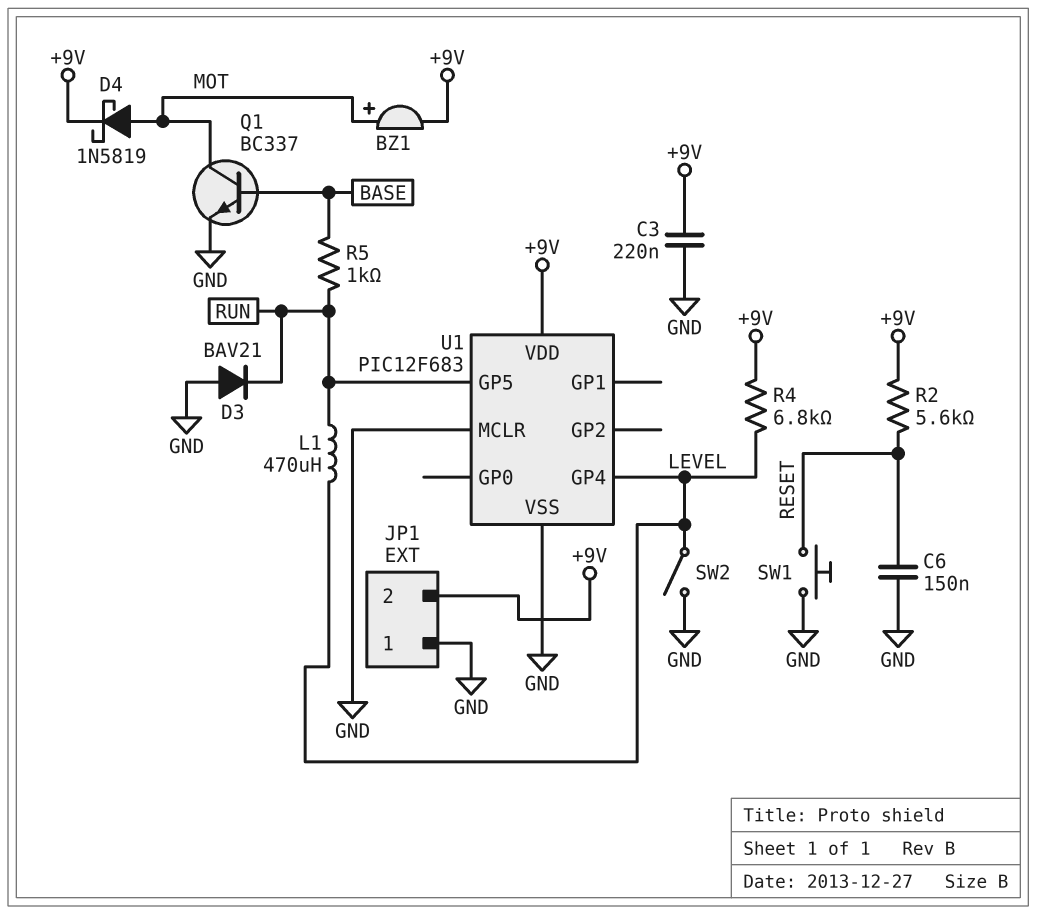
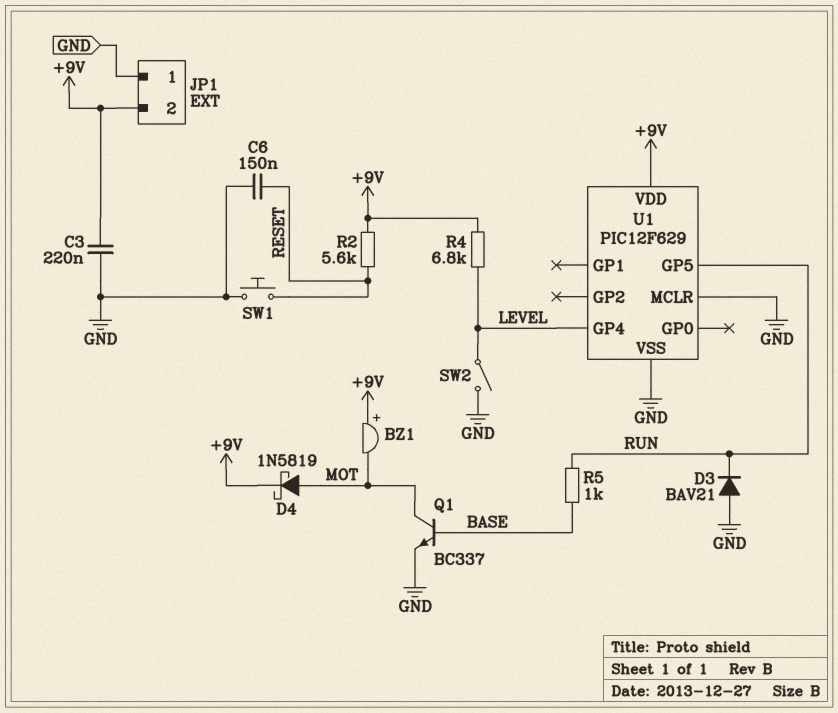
BZ1: buzzer (plus MOT, minus +9V) -> buzzer (plus +9V, minus MOT)
L1: 470uH (LEVEL, RUN) -> none
U1: PIC12F683 -> PIC12F629

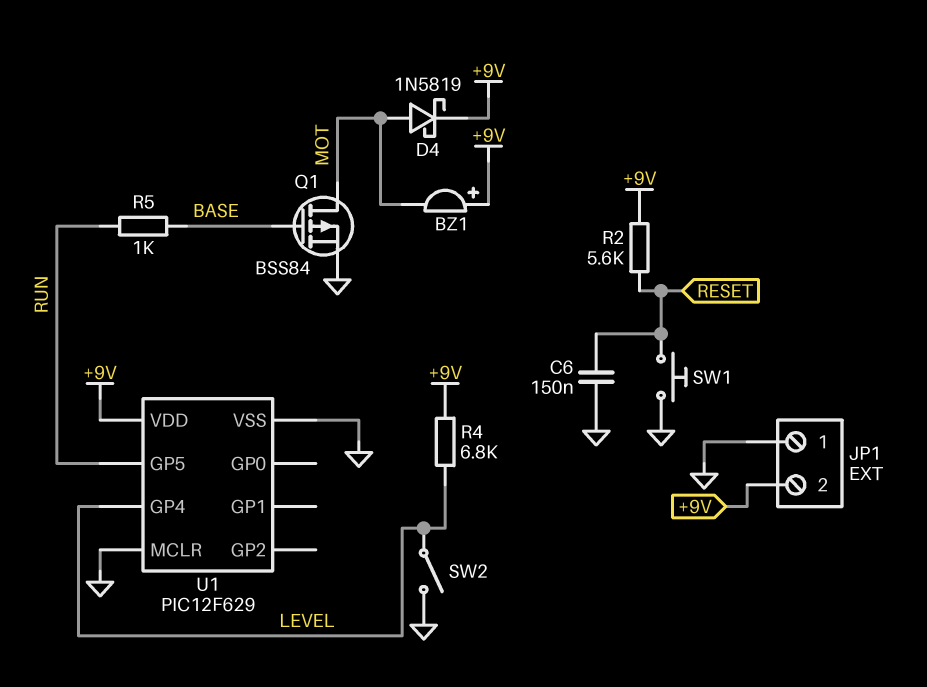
C3: 220nF (+9V, GND) -> none
D3: diode BAV21 (A GND, K RUN) -> none
Q1: NPN BC337 (B BASE, C MOT, E GND) -> PMOS BSS84 (G BASE, D MOT, S GND)

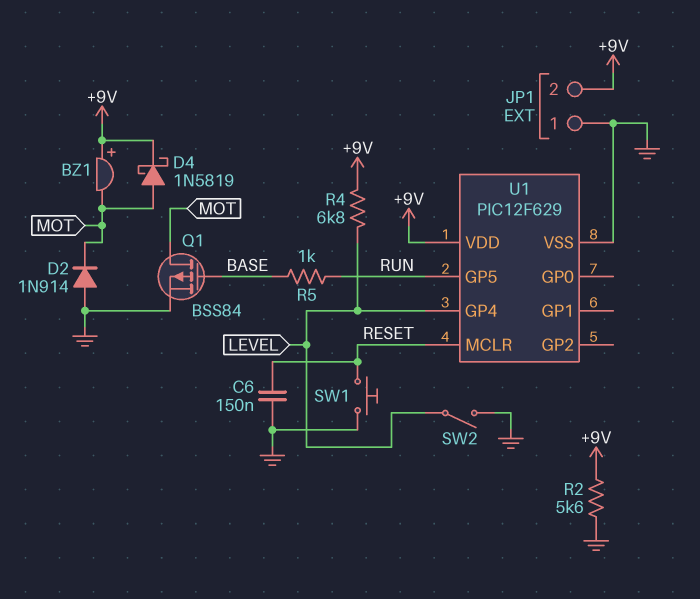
D2: none -> diode 1N914 (A GND, K MOT)
R2: 5.6k (+9V, RESET) -> 5.6k (+9V, GND)
U1 pin MCLR: GND -> RESET

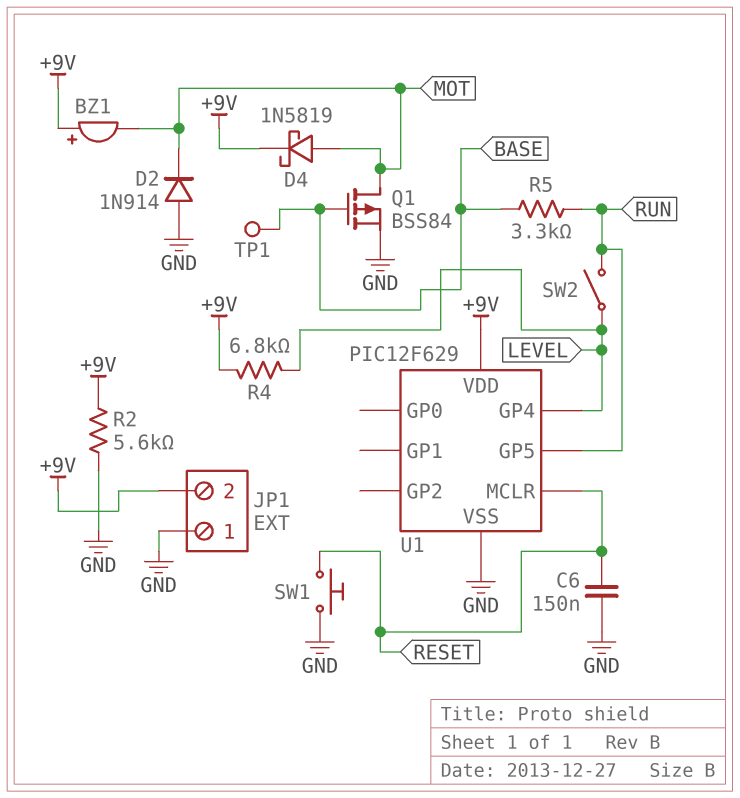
R5: 1k (BASE, RUN) -> 3.3k (BASE, RUN)
SW2: switch (GND, LEVEL) -> switch (LEVEL, RUN)
TP1: none -> test point (BASE)

